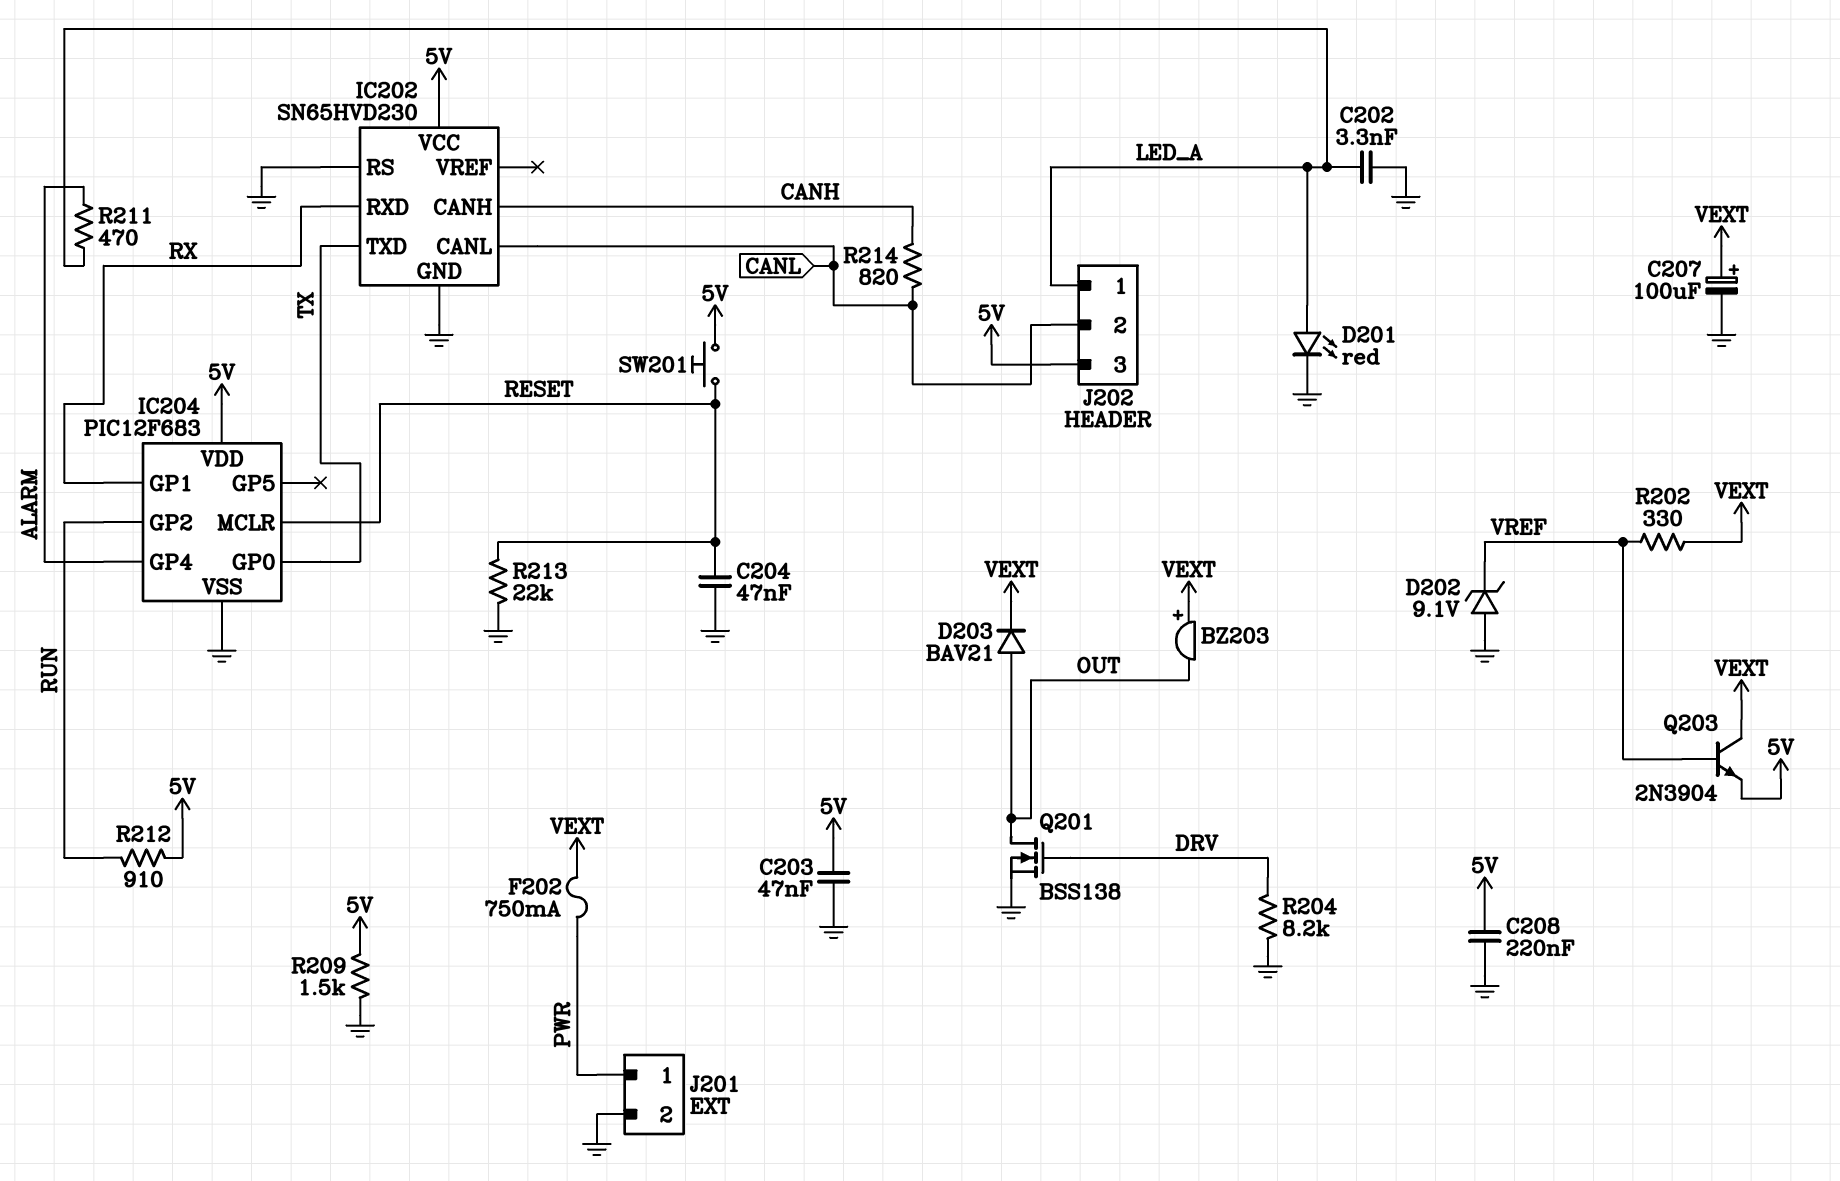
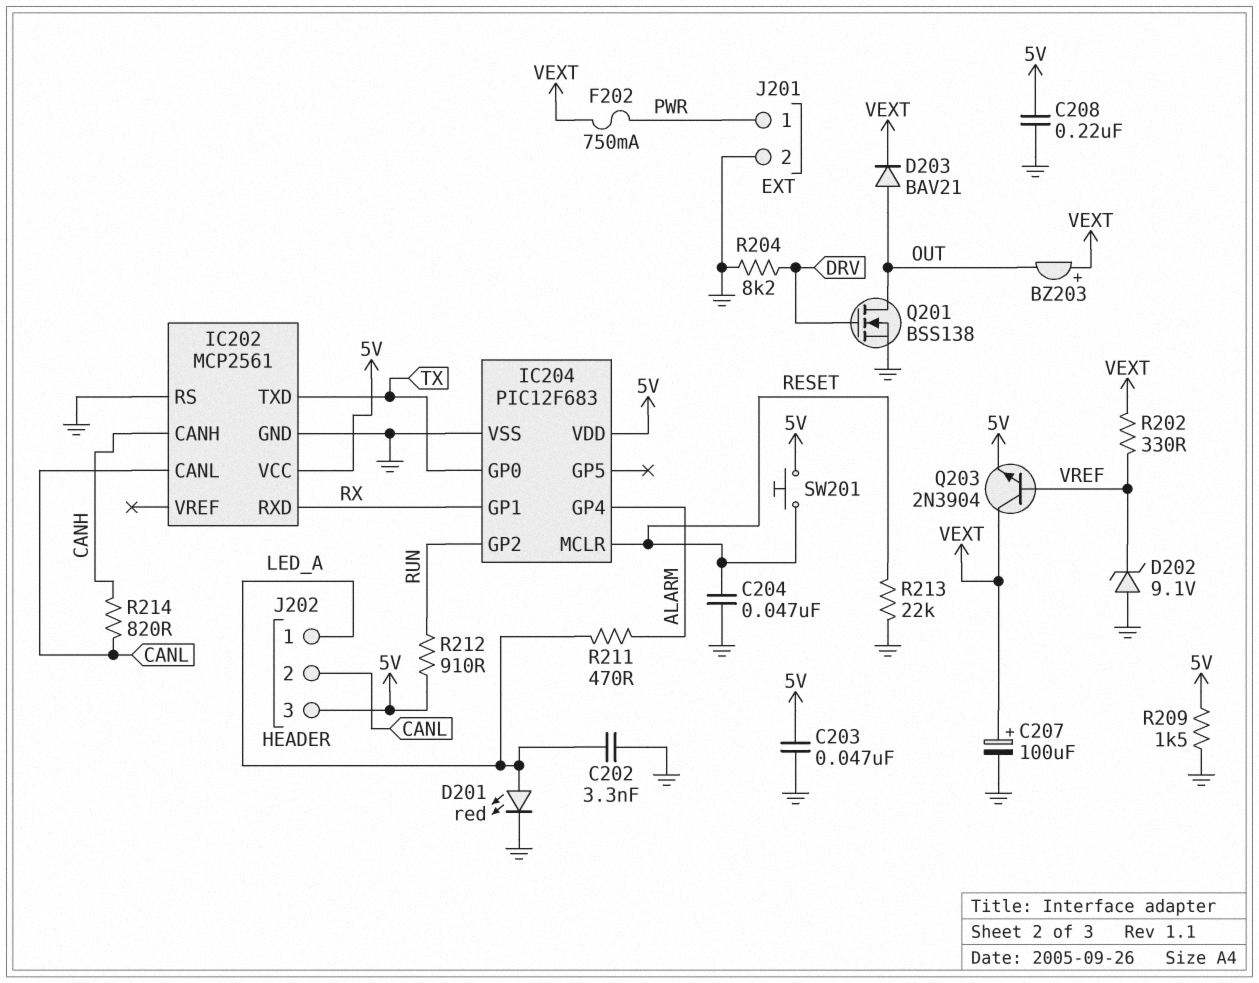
IC202: SN65HVD230 -> MCP2561

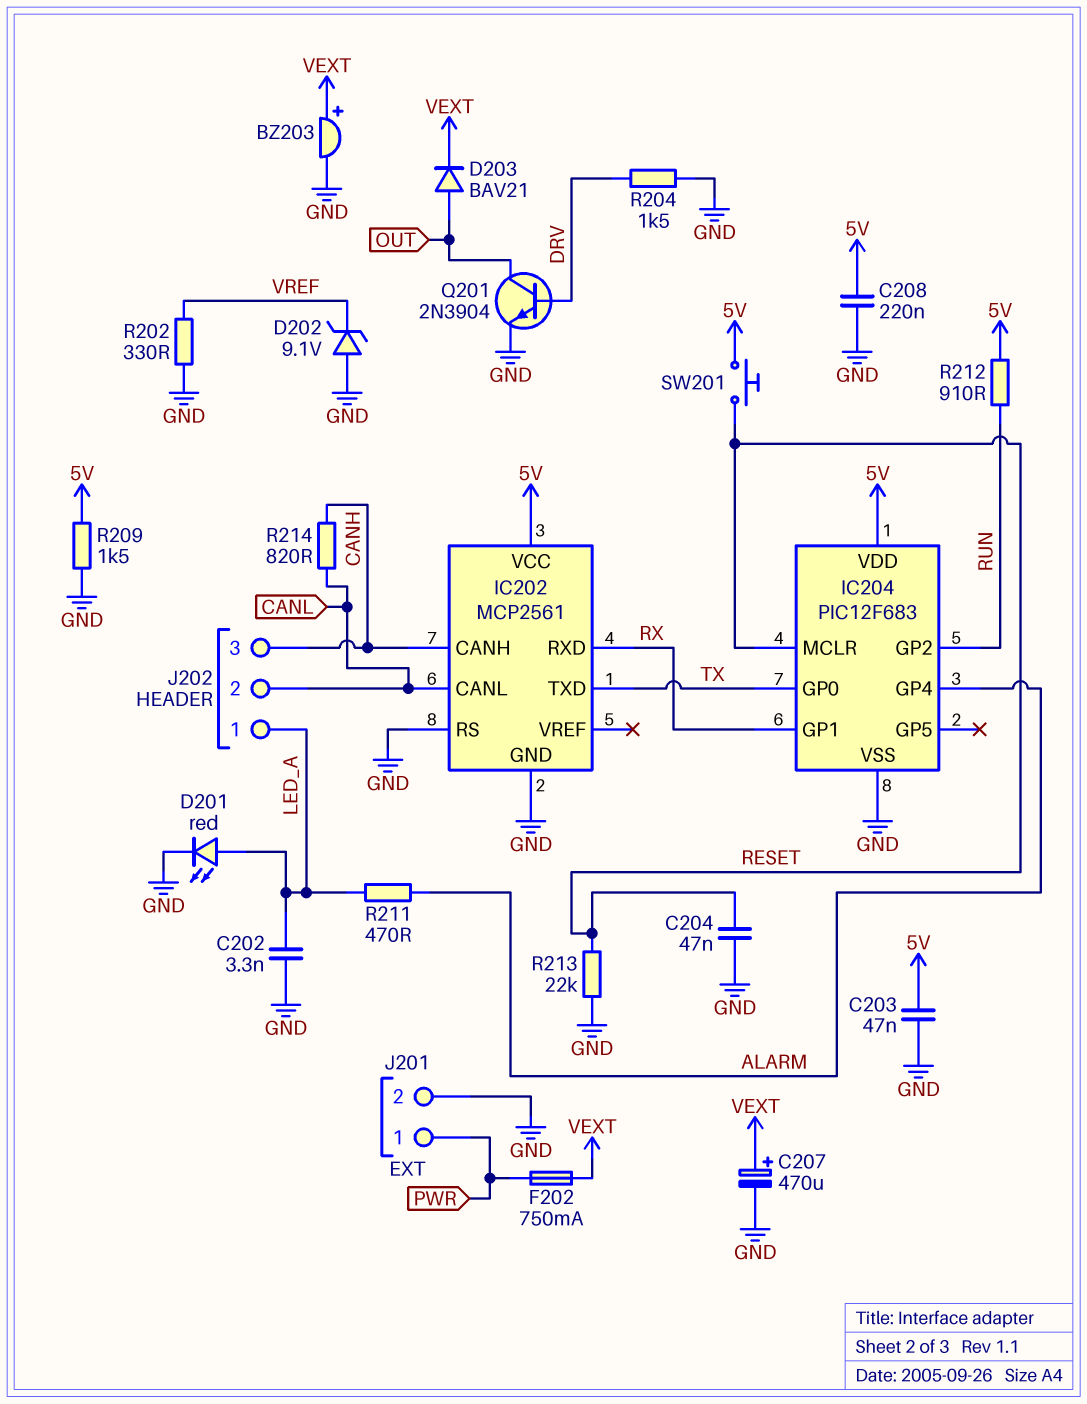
BZ203: buzzer (plus VEXT, minus OUT) -> buzzer (plus VEXT, minus GND)
C207: 100uF (plus VEXT, minus GND) -> 470uF (plus VEXT, minus GND)
J202 pin 3: 5V -> CANH
Q201: NMOS BSS138 (G DRV, D OUT, S GND) -> NPN 2N3904 (B DRV, C OUT, E GND)
Q203: NPN 2N3904 (B VREF, C VEXT, E 5V) -> none
R202: 330 (VEXT, VREF) -> 330 (GND, VREF)
R204: 8.2k (DRV, GND) -> 1.5k (DRV, GND)

